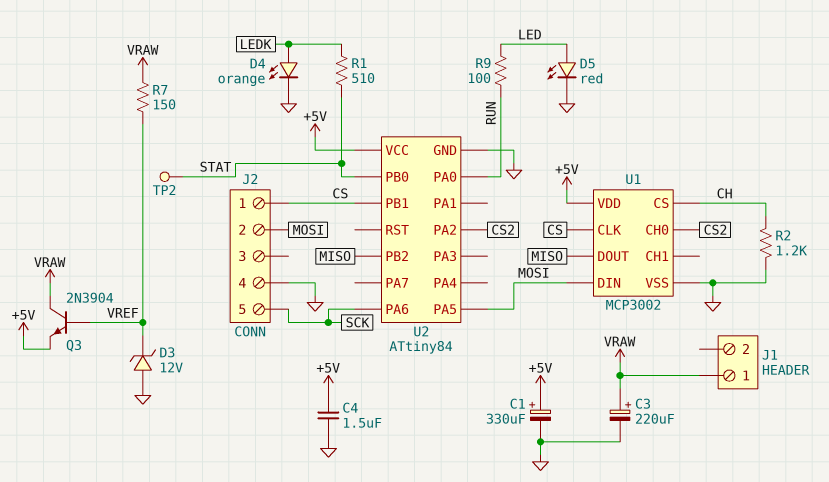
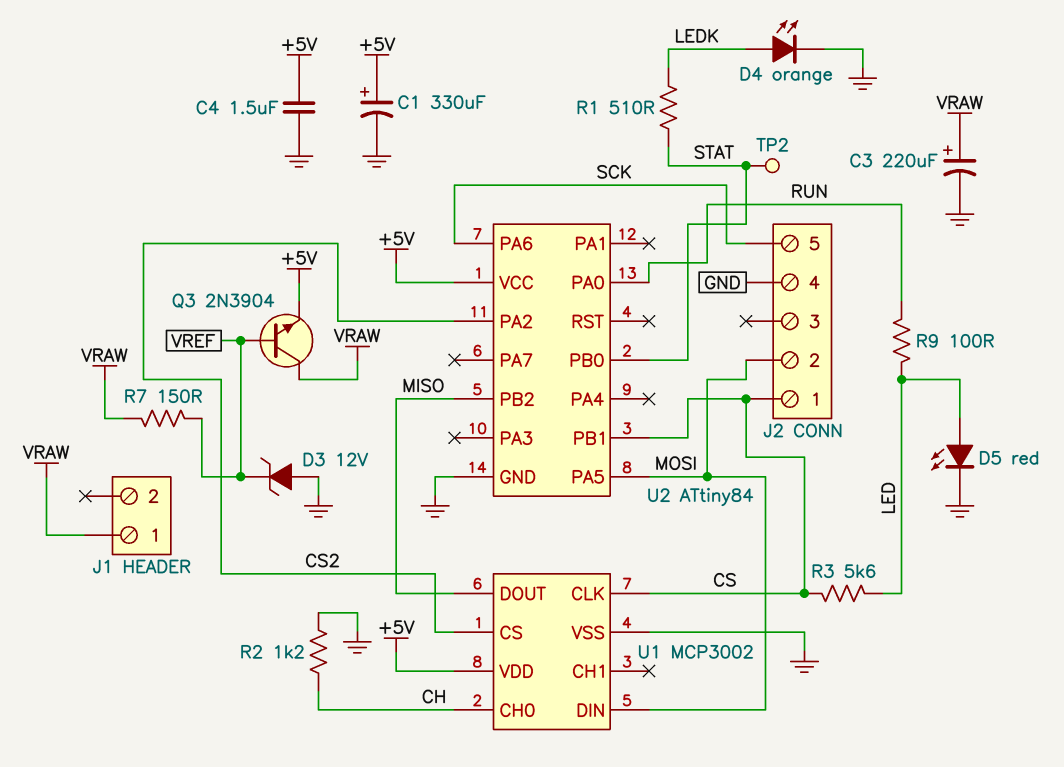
R3: none -> 5.6k (CS, LED)
U1 pin CH0: CS2 -> CH
U1 pin CS: CH -> CS2

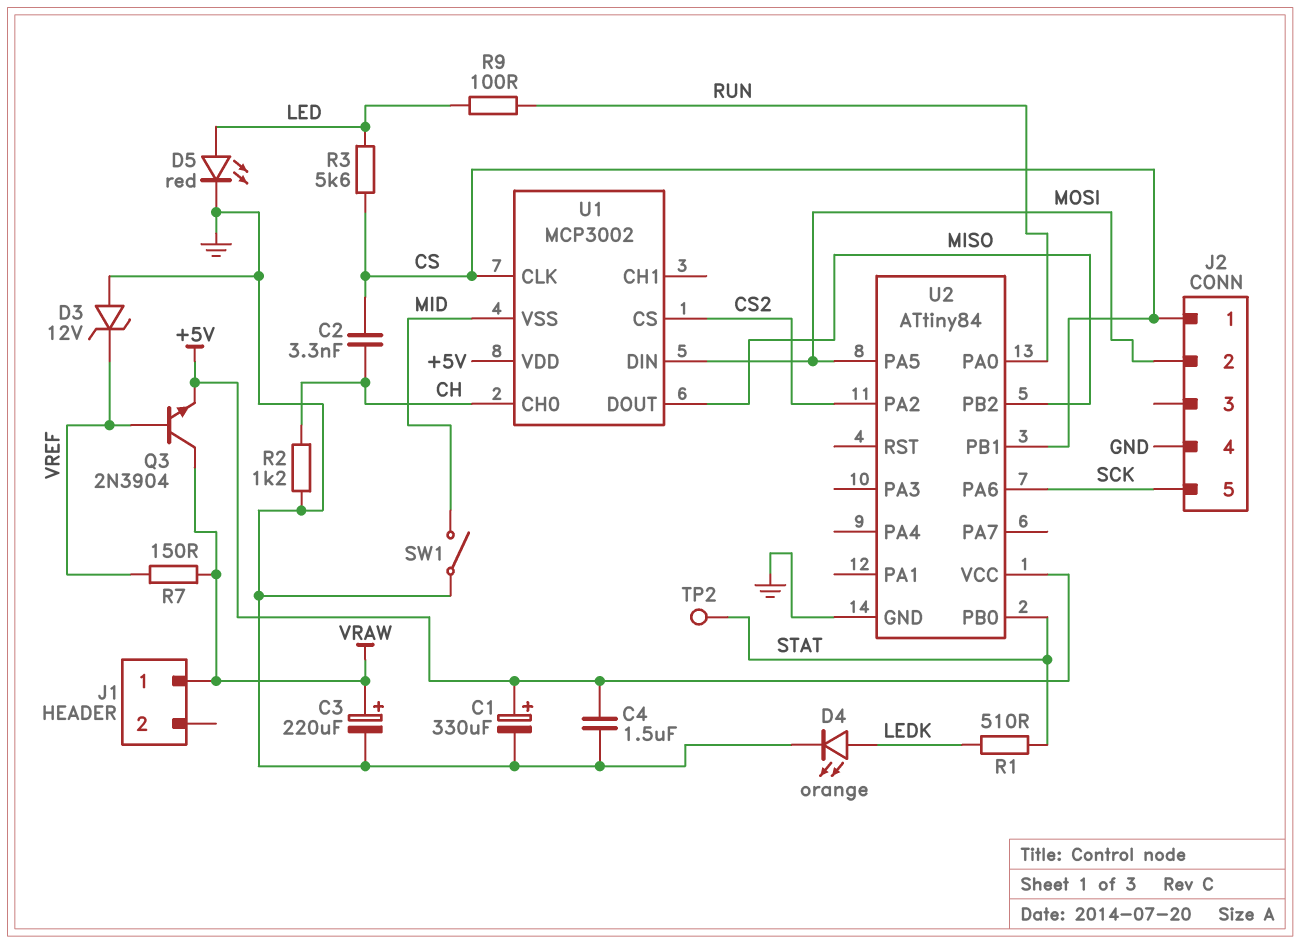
C2: none -> 3.3nF (CH, CS)
SW1: none -> switch (GND, MID)
U1 pin VSS: GND -> MID

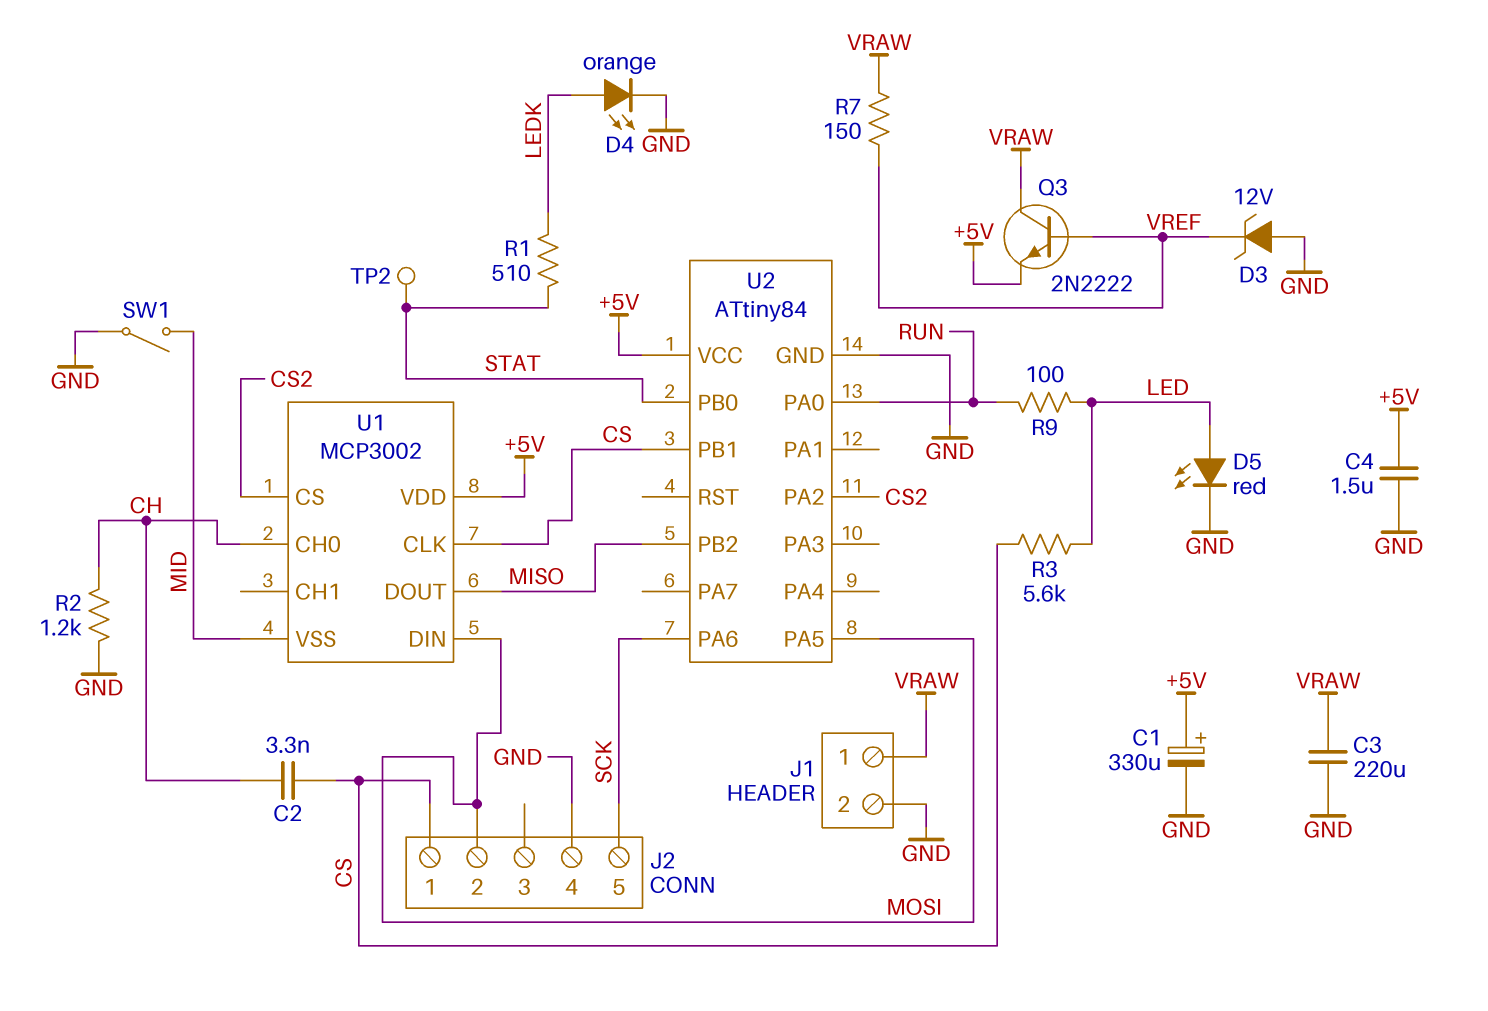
C3: 220uF (plus VRAW, minus GND) -> 220uF (GND, VRAW)
J1 pin 2: none -> GND
Q3: NPN 2N3904 (B VREF, C VRAW, E +5V) -> NPN 2N2222 (B VREF, C VRAW, E +5V)

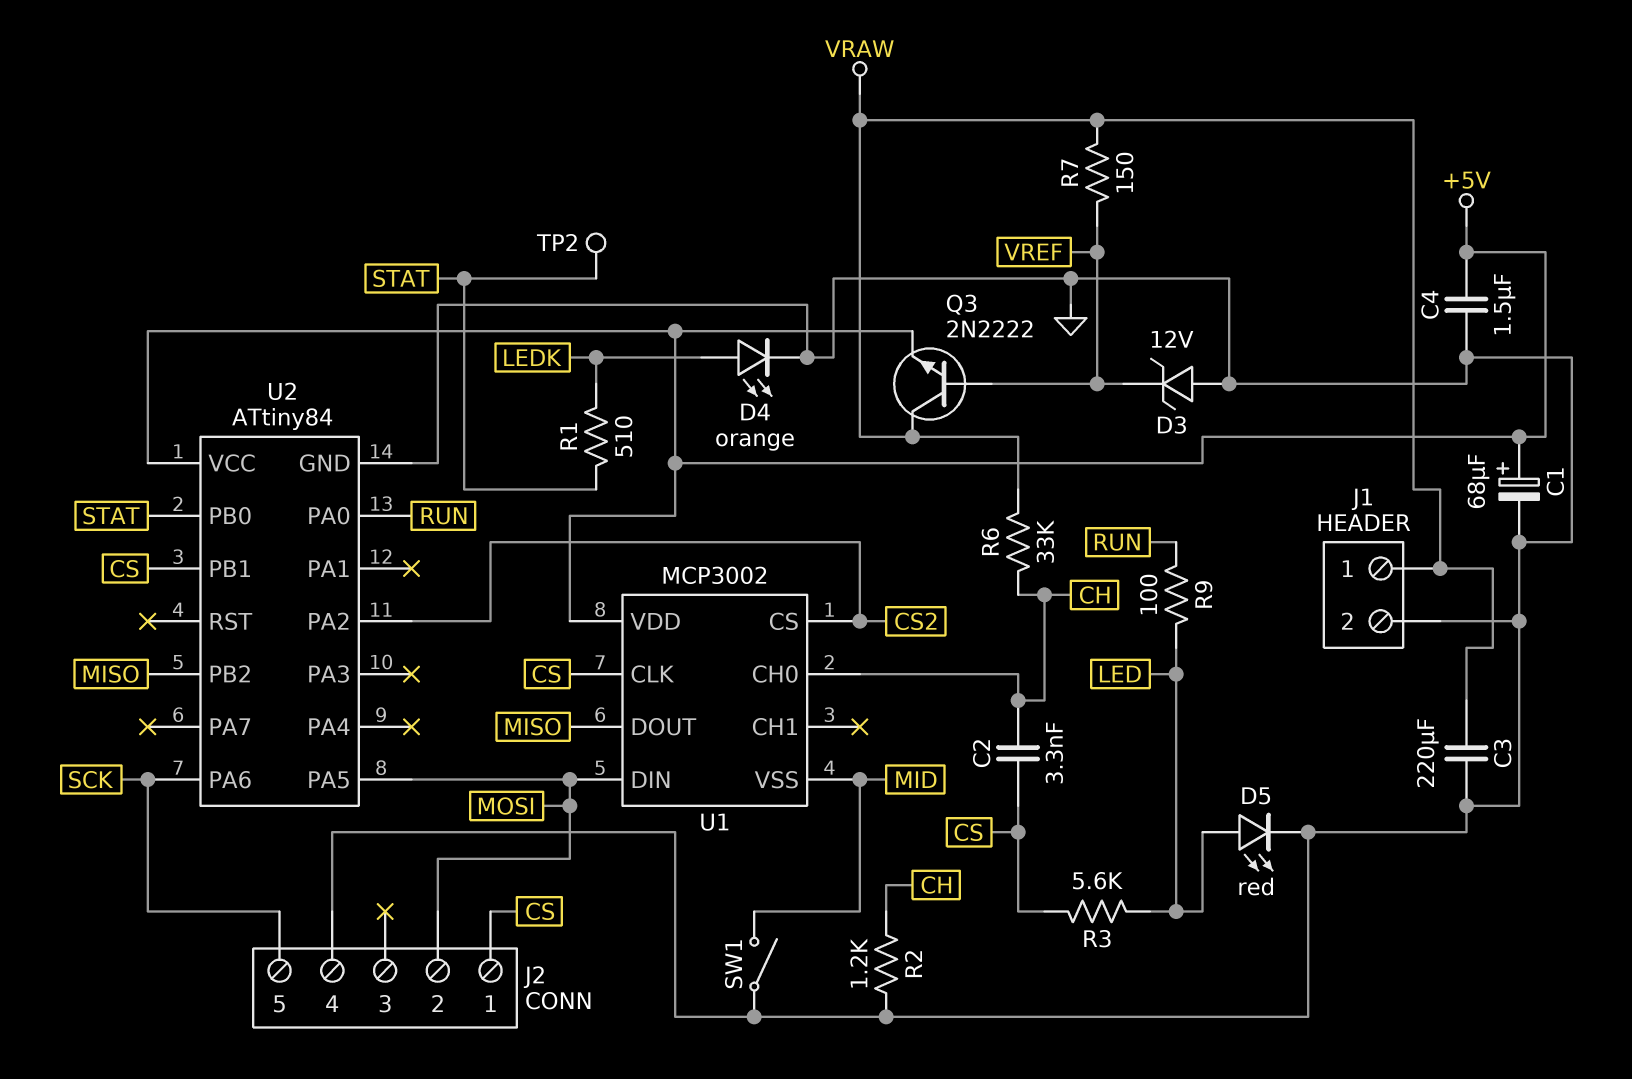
C1: 330uF (plus +5V, minus GND) -> 68uF (plus +5V, minus GND)
R6: none -> 33k (CH, VRAW)

